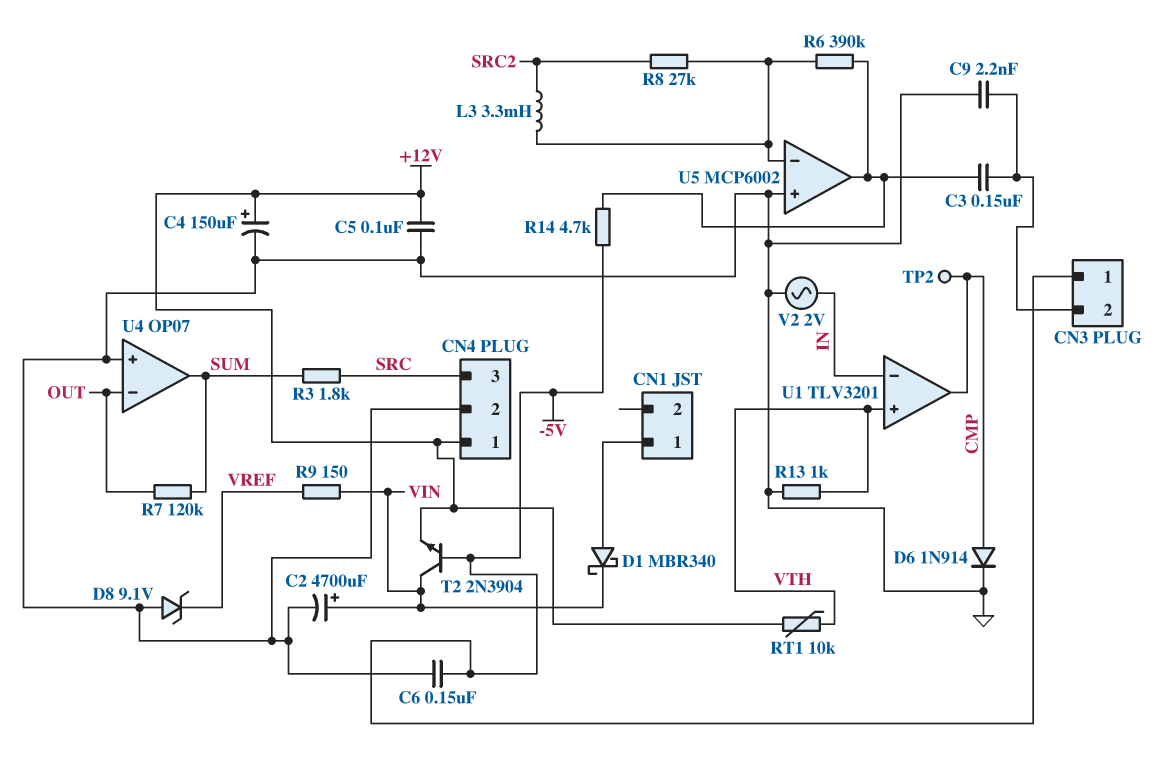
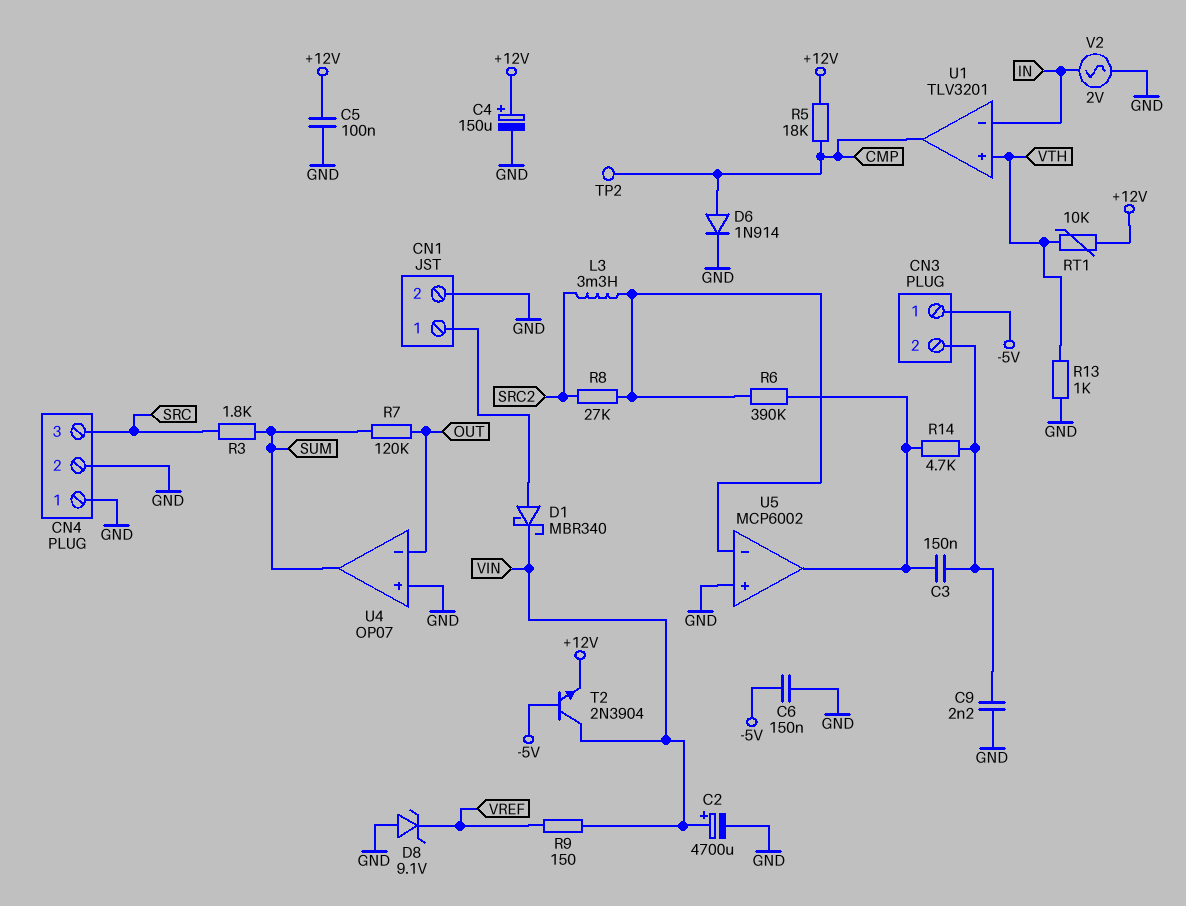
CN1 pin 2: none -> GND
CN4 pin 1: +12V -> GND
R5: none -> 18k (+12V, CMP)
R14: 4.7k (-5V, U5/out) -> 4.7k (CN3/2, U5/out)

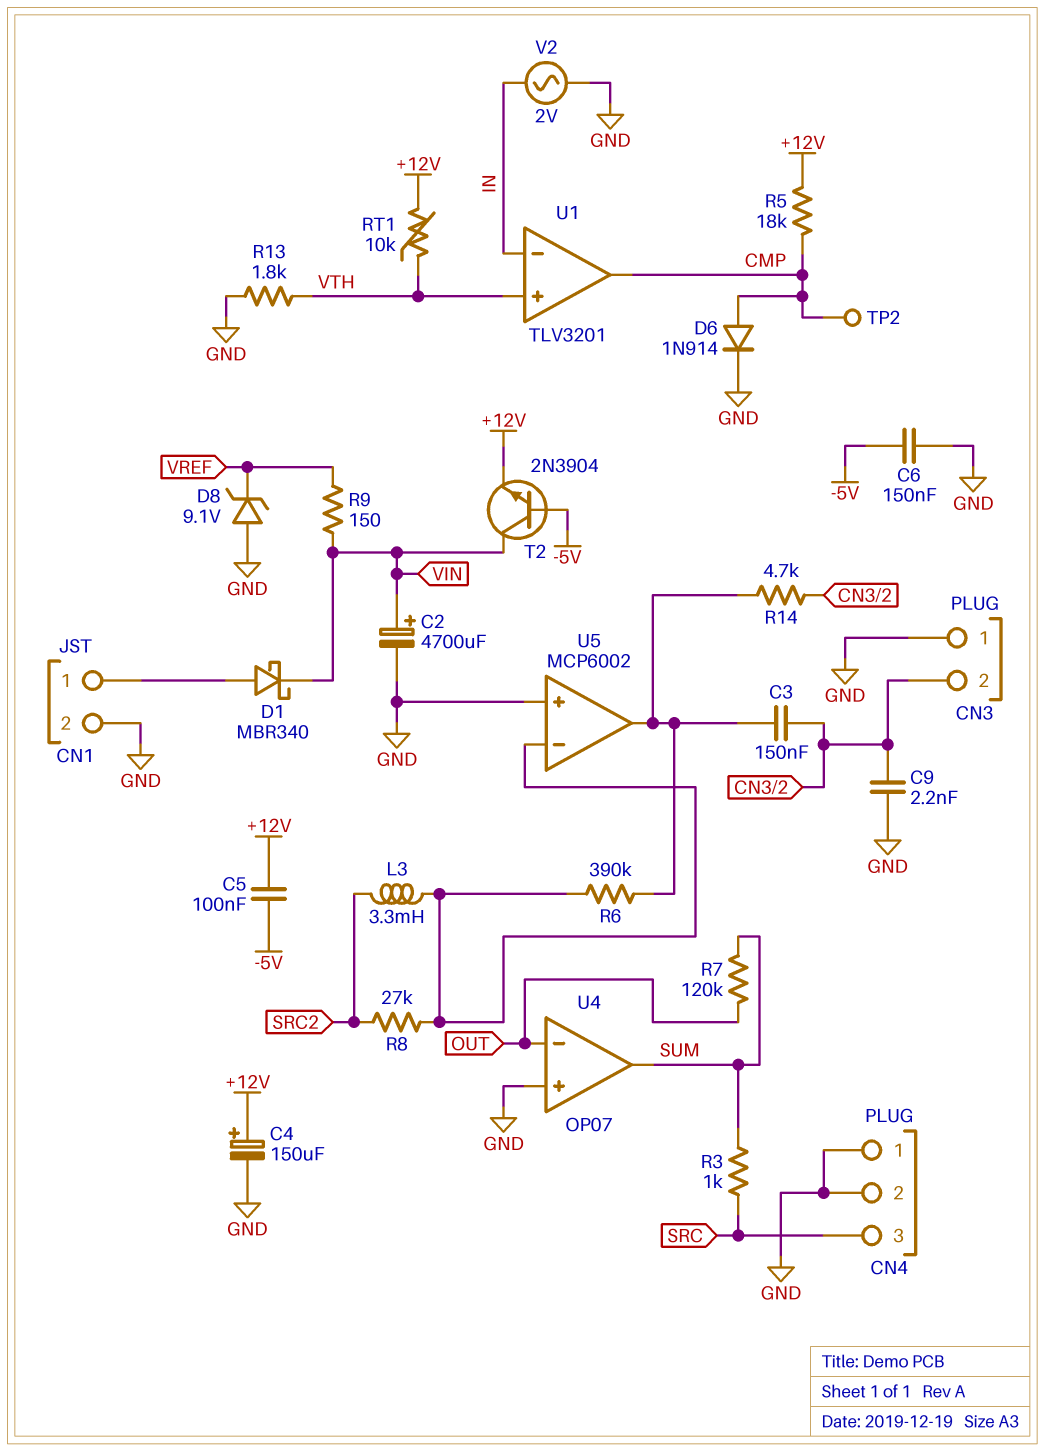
C5: 100nF (+12V, GND) -> 100nF (+12V, -5V)
CN3 pin 1: -5V -> GND
R3: 1.8k (SRC, SUM) -> 1k (SRC, SUM)
R13: 1k (GND, VTH) -> 1.8k (GND, VTH)

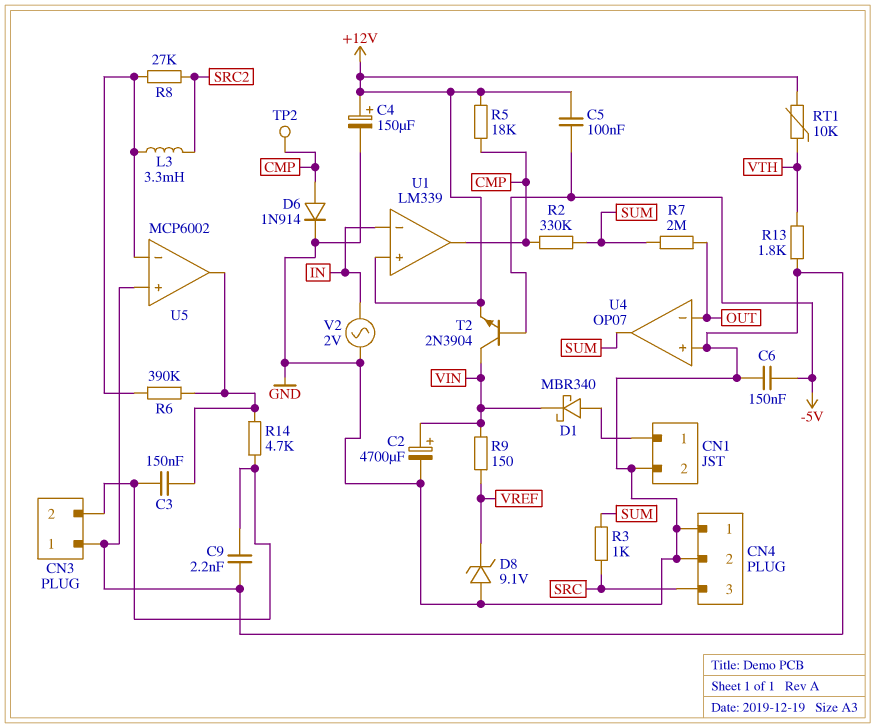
R2: none -> 330k (CMP, SUM)
R7: 120k (OUT, SUM) -> 2M (OUT, SUM)
U1: TLV3201 -> LM339
U1 pin in+: VTH -> +12V

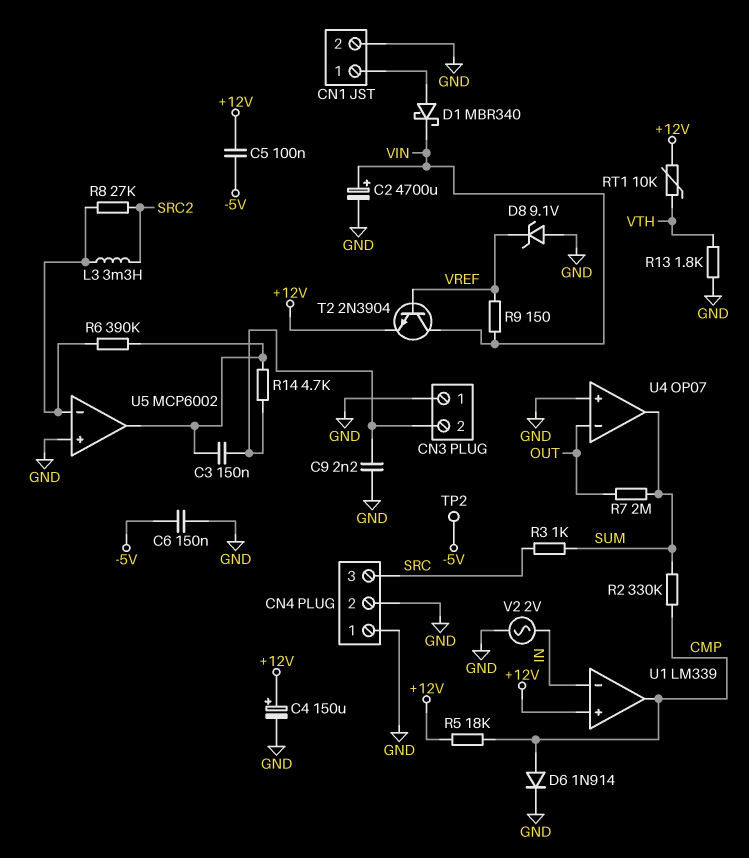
T2: NPN 2N3904 (B -5V, C VIN, E +12V) -> NPN 2N3904 (B VREF, C VIN, E +12V)
TP2: test point (CMP) -> test point (-5V)

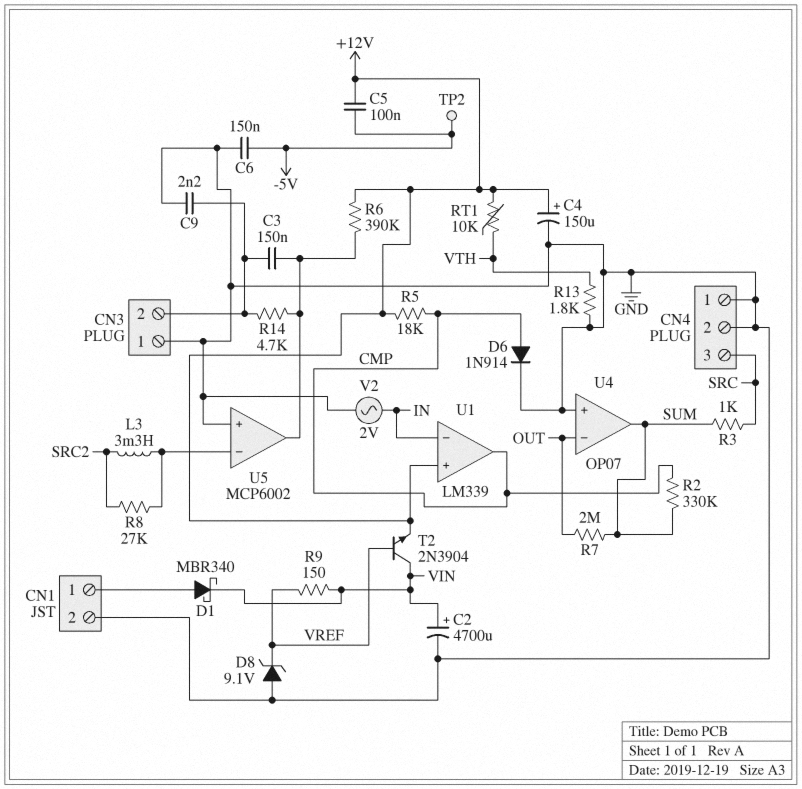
R6: 390k (U5/in-, U5/out) -> 390k (+12V, U5/out)

